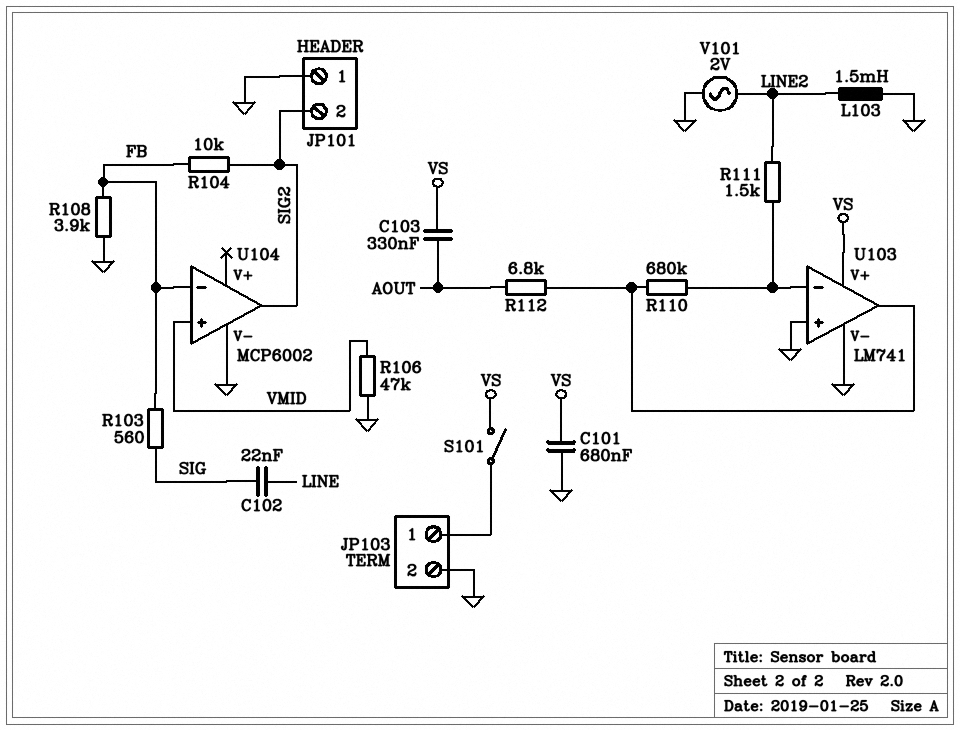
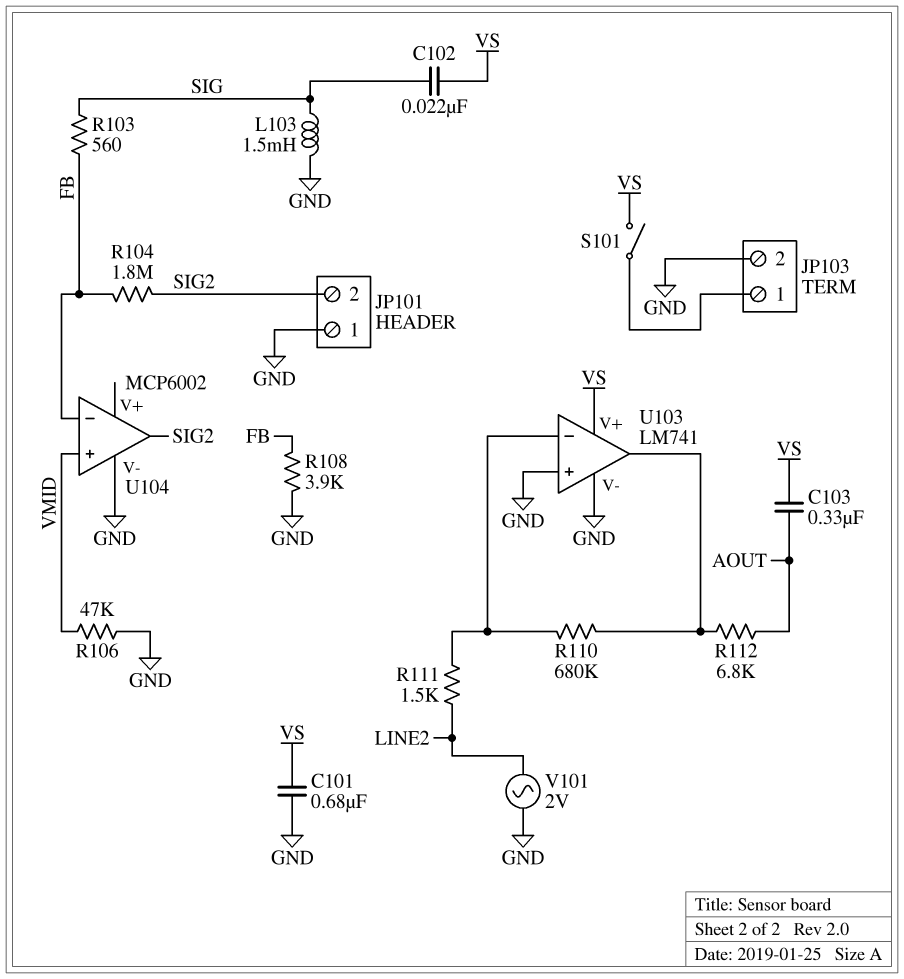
C102: 22nF (LINE, SIG) -> 22nF (SIG, VS)
L103: 1.5mH (GND, LINE2) -> 1.5mH (GND, SIG)
R104: 10k (FB, SIG2) -> 1.8M (FB, SIG2)

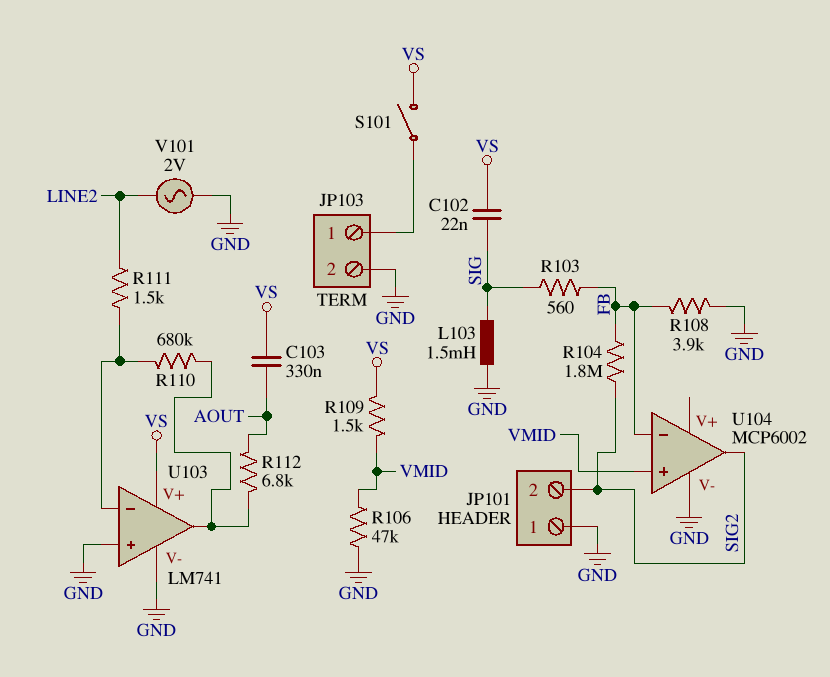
C101: 680nF (GND, VS) -> none
R109: none -> 1.5k (VMID, VS)

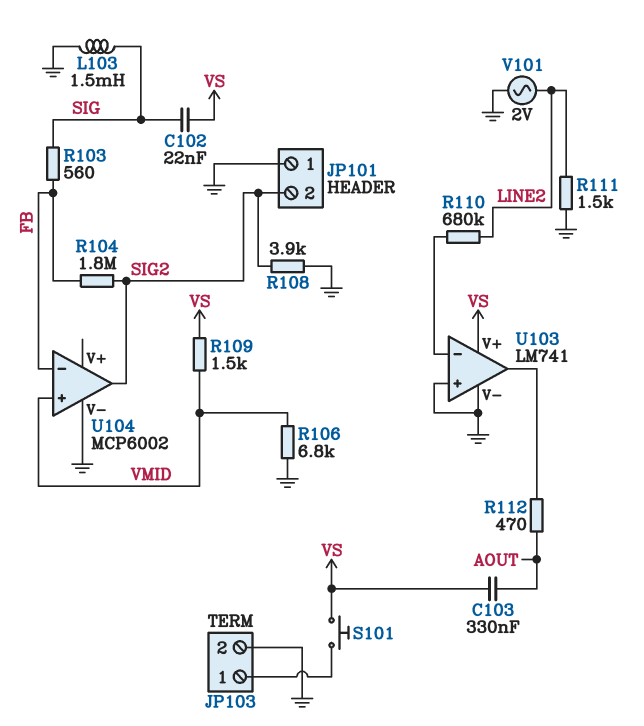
R106: 47k (GND, VMID) -> 6.8k (GND, VMID)
R108: 3.9k (FB, GND) -> 3.9k (GND, SIG2)
R110: 680k (U103/in-, U103/out) -> 680k (LINE2, U103/in-)
R111: 1.5k (LINE2, U103/in-) -> 1.5k (GND, LINE2)
R112: 6.8k (AOUT, U103/out) -> 470 (AOUT, U103/out)
S101: switch (JP103/1, VS) -> button (JP103/1, VS)

